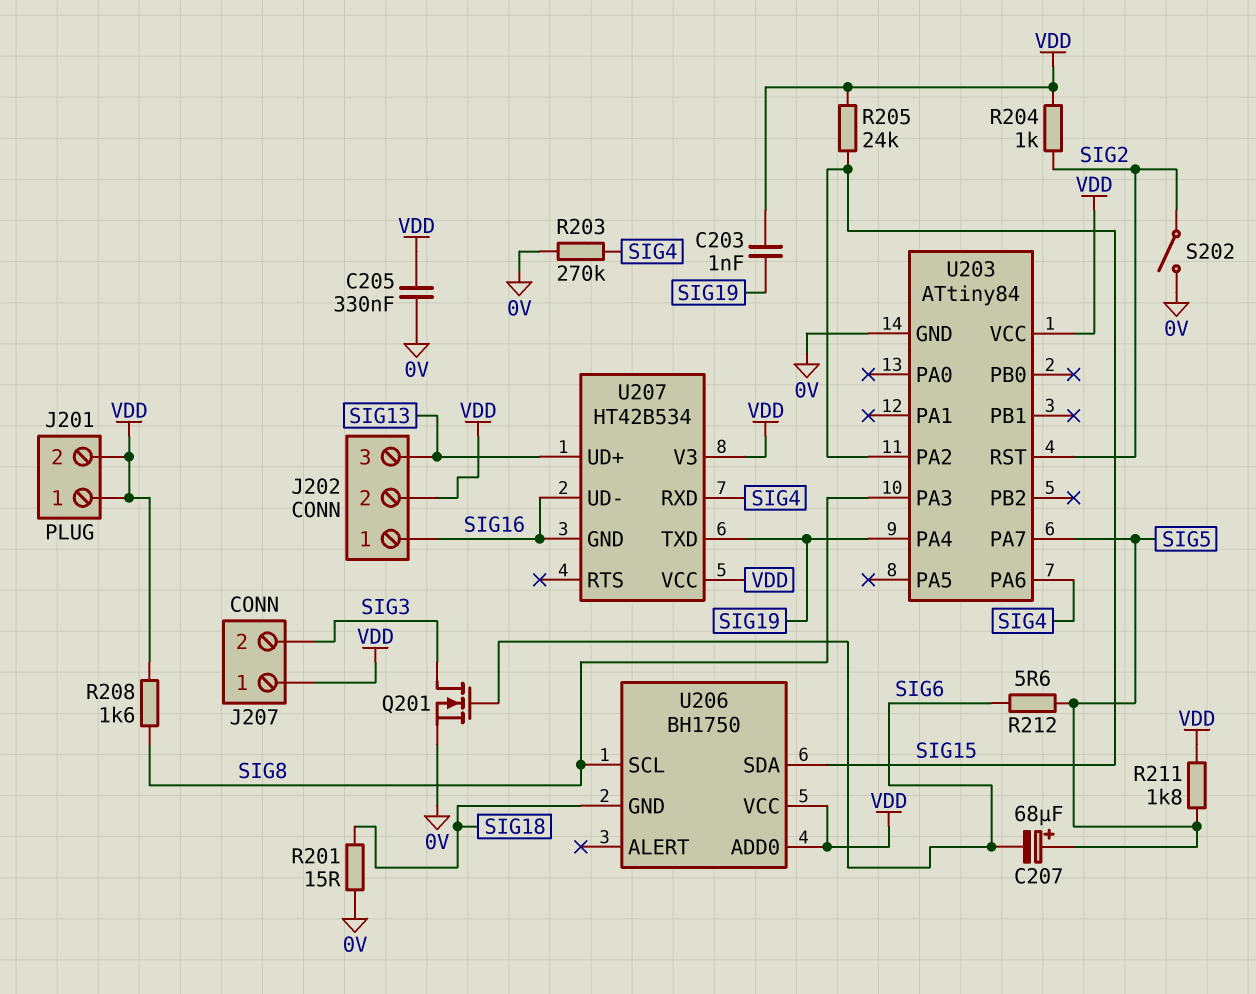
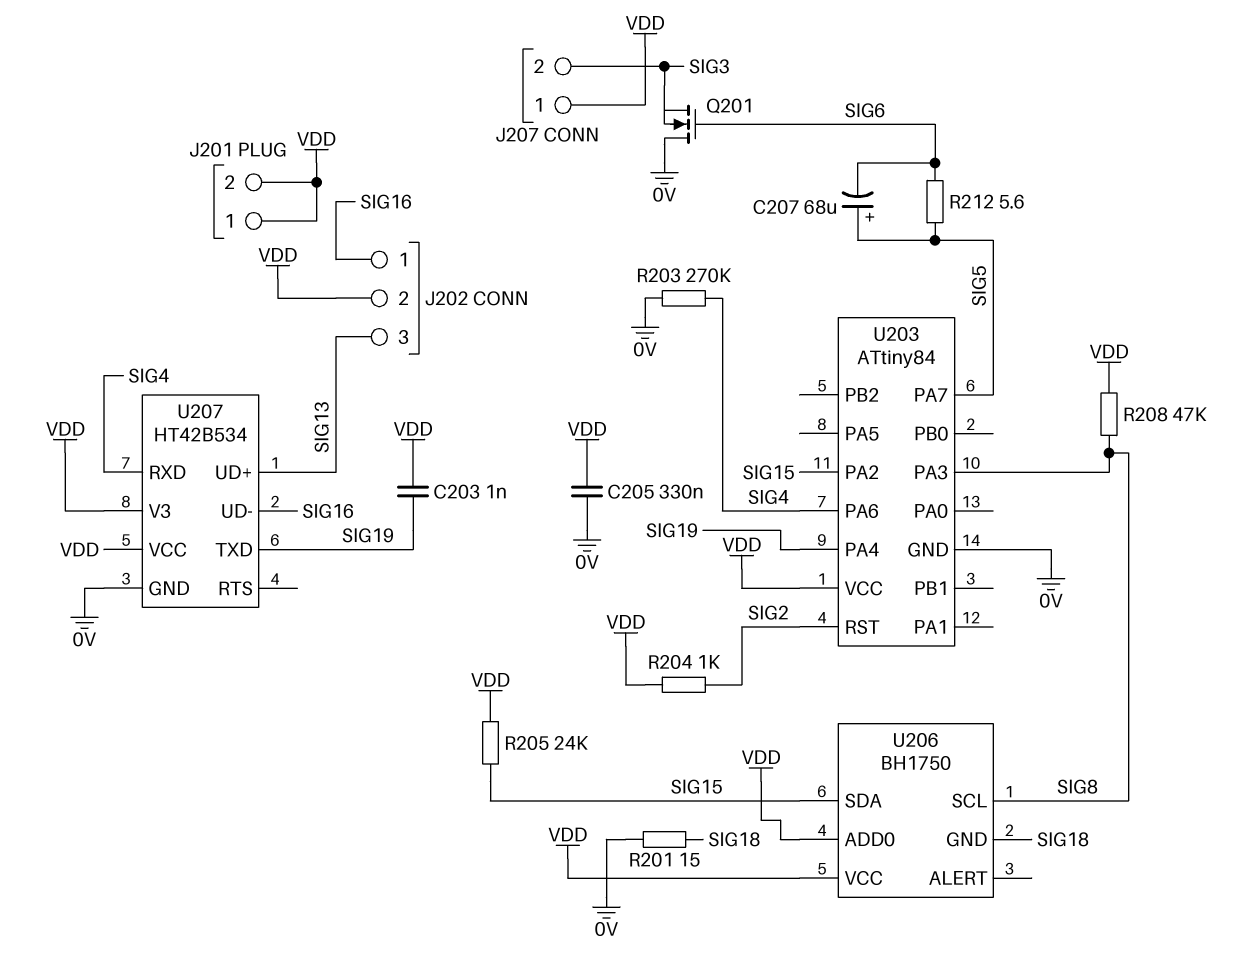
Q201: NMOS (G SIG6, D SIG3, S 0V) -> NMOS (G SIG6, D 0V, S SIG3)
R208: 1.6k (SIG8, VDD) -> 47k (SIG8, VDD)
R211: 1.8k (SIG5, VDD) -> none
S202: switch (0V, SIG2) -> none
U207 pin GND: SIG16 -> 0V

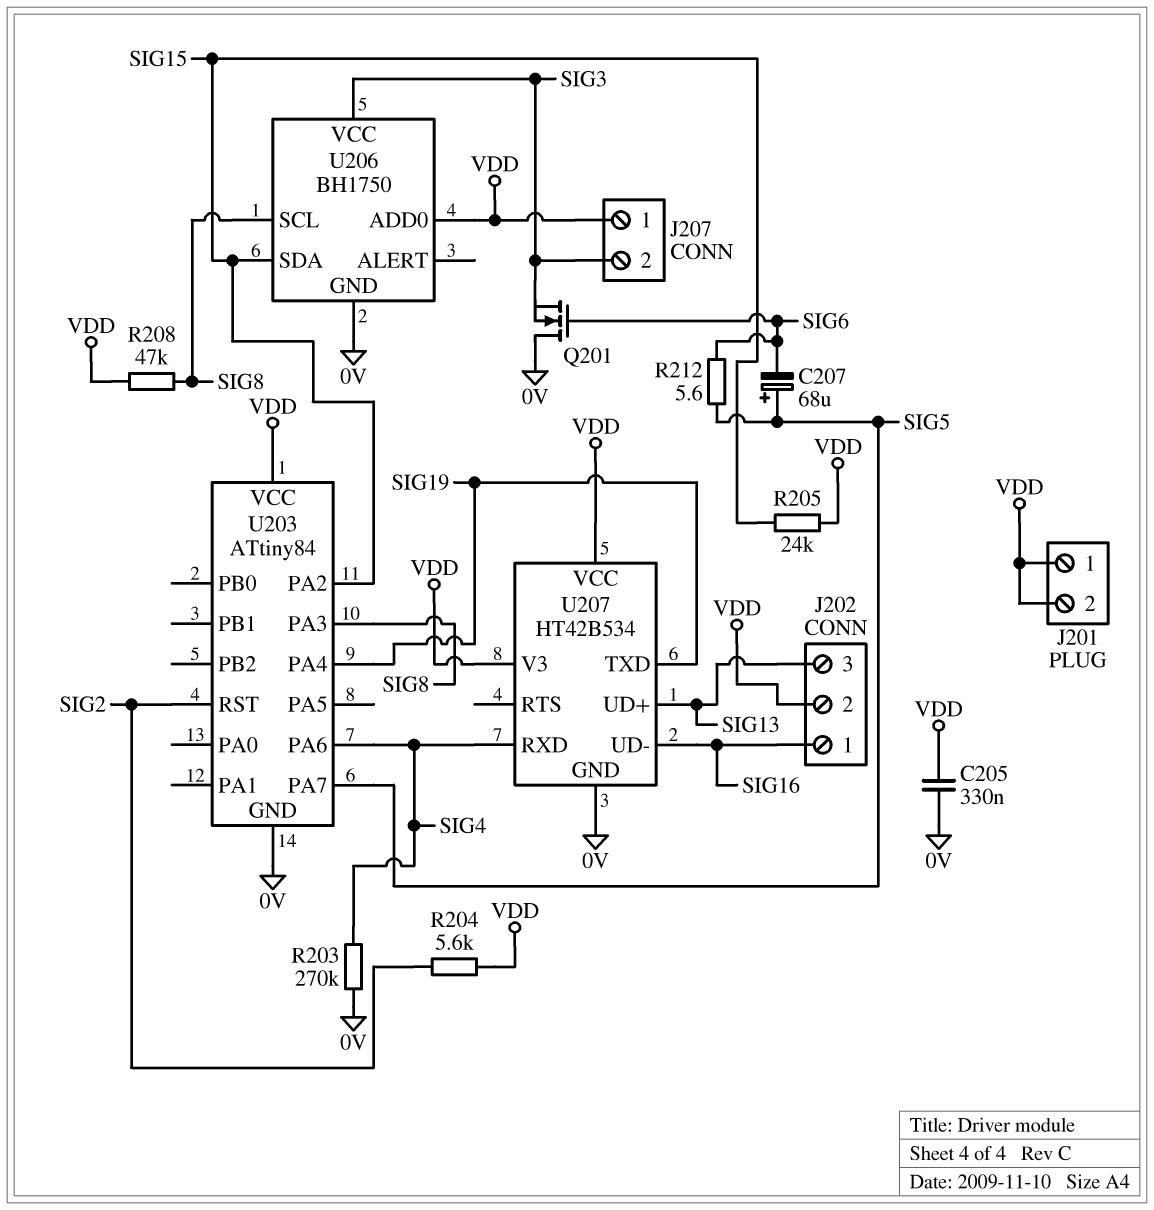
C203: 1nF (SIG19, VDD) -> none
R201: 15 (0V, SIG18) -> none
R204: 1k (SIG2, VDD) -> 5.6k (SIG2, VDD)
U206 pin GND: SIG18 -> 0V
U206 pin VCC: VDD -> SIG3

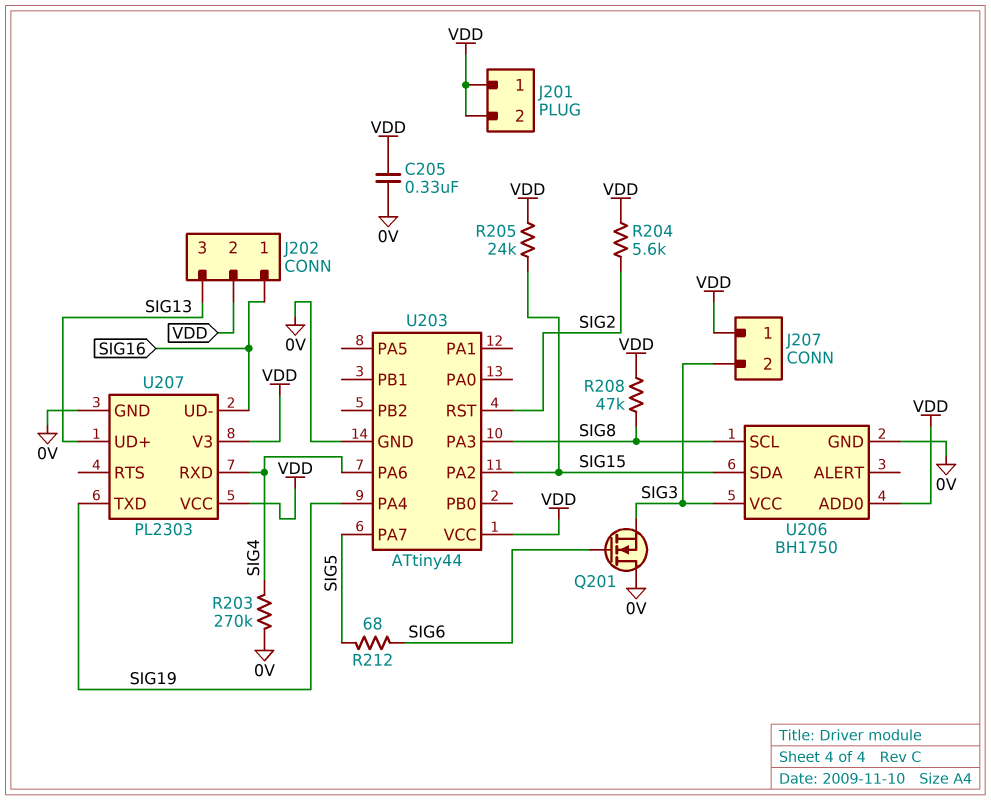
C207: 68uF (plus SIG5, minus SIG6) -> none
R212: 5.6 (SIG5, SIG6) -> 68 (SIG5, SIG6)
U203: ATtiny84 -> ATtiny44
U207: HT42B534 -> PL2303

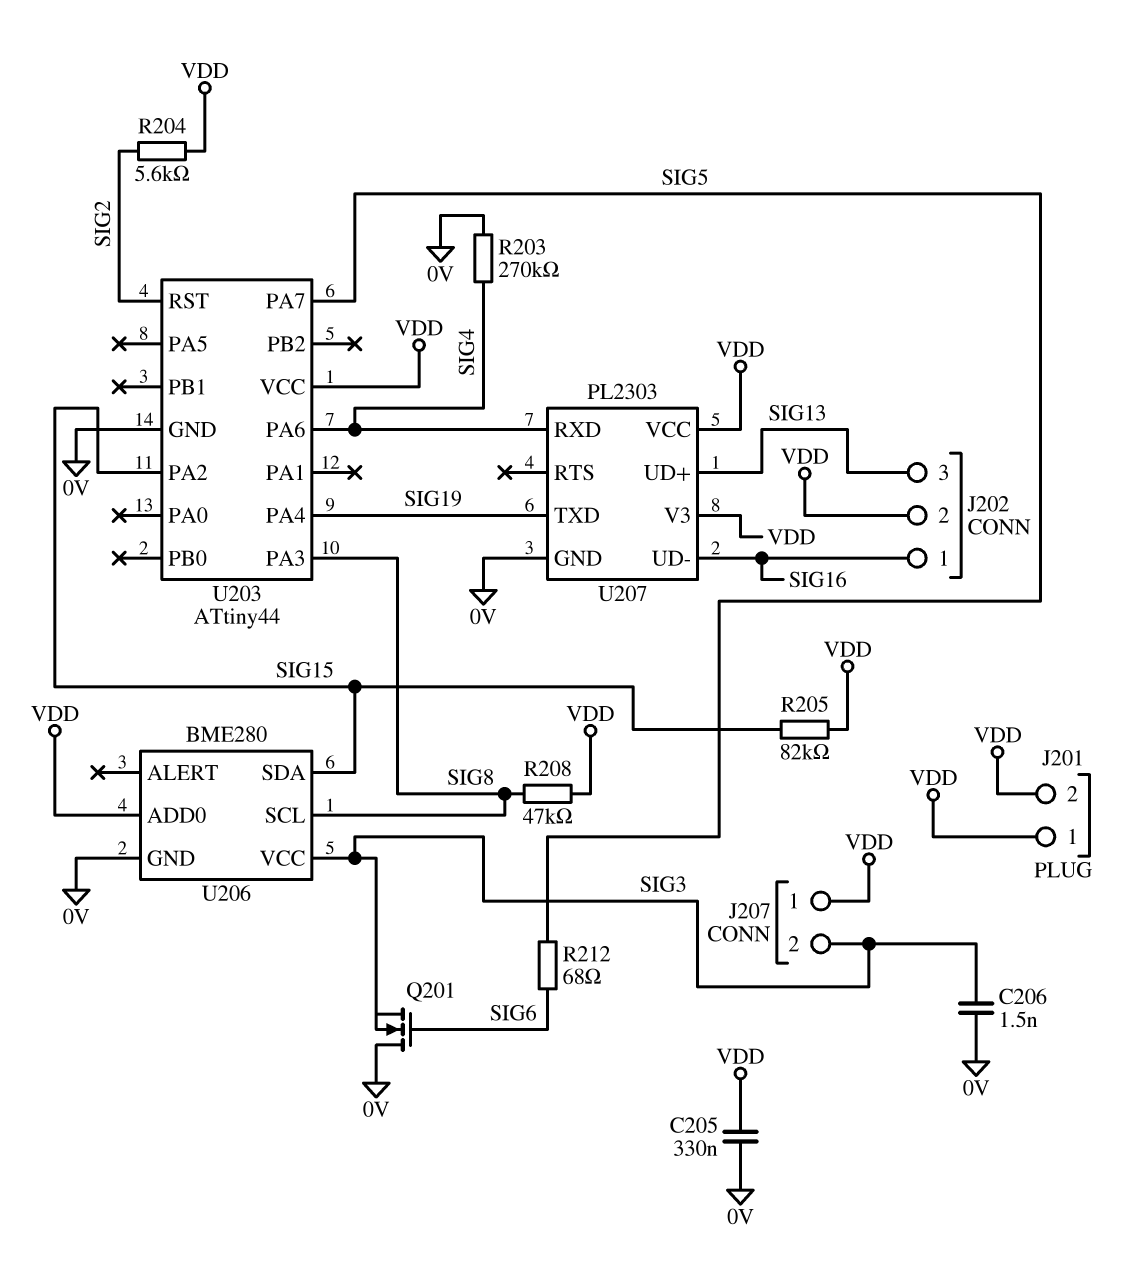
C206: none -> 1.5nF (0V, SIG3)
R205: 24k (SIG15, VDD) -> 82k (SIG15, VDD)
U206: BH1750 -> BME280

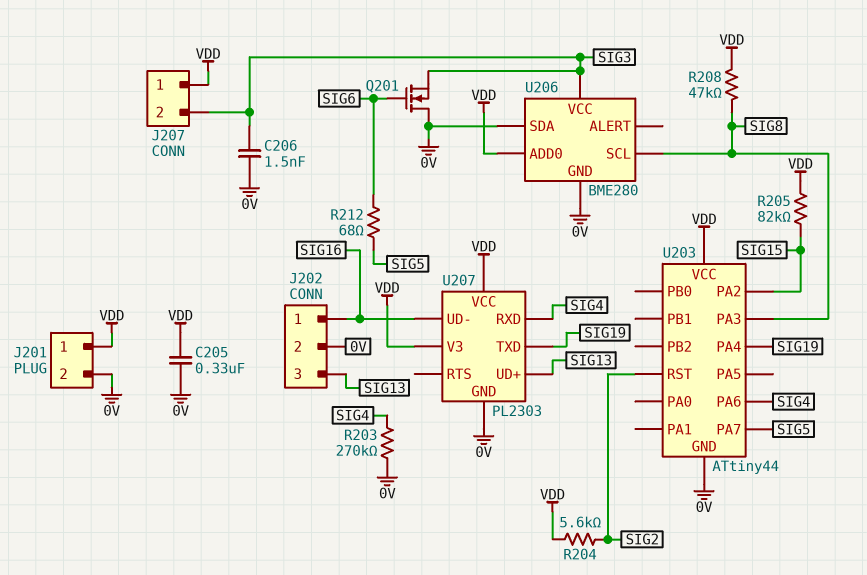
J201 pin 2: VDD -> 0V
J202 pin 2: VDD -> 0V
U206 pin SDA: SIG15 -> 0V

